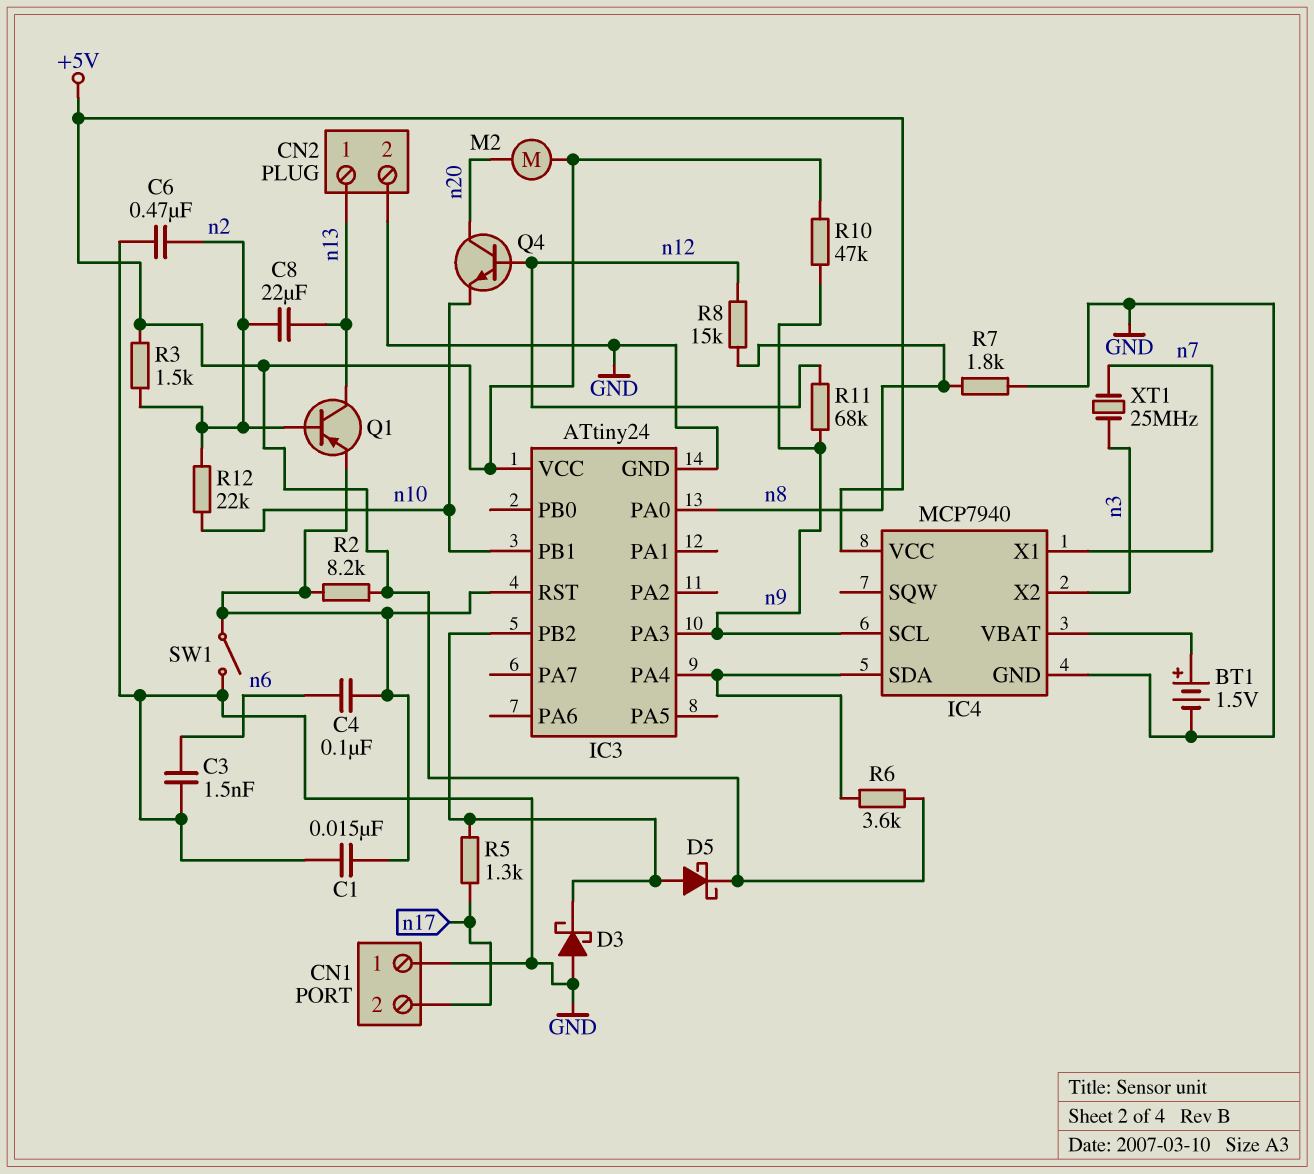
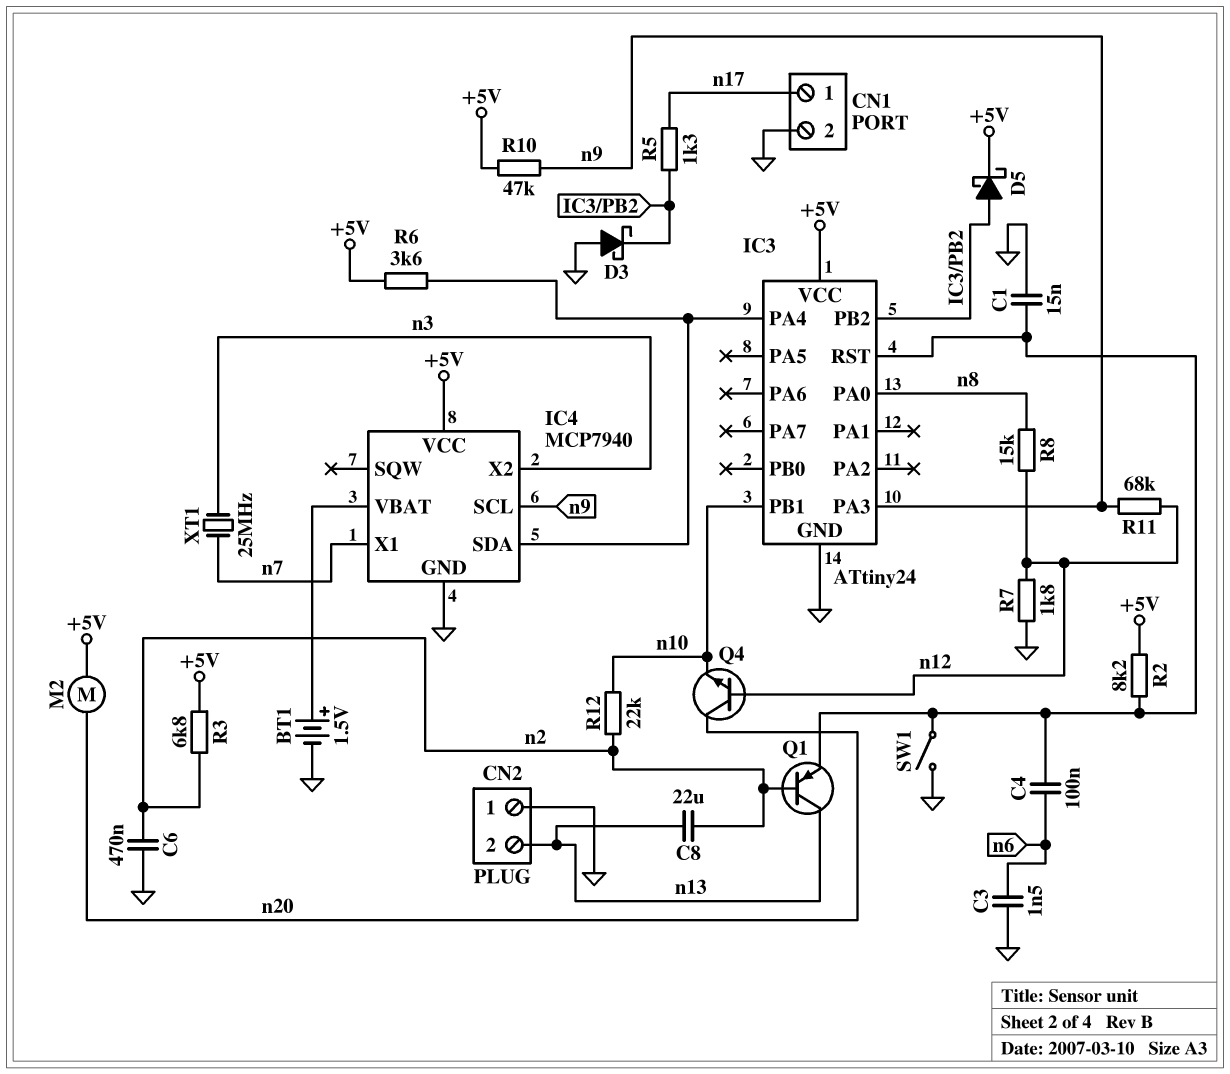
CN1 pin 1: GND -> n17
CN1 pin 2: n17 -> GND
CN2 pin 1: n13 -> GND
CN2 pin 2: GND -> n13
R3: 1.5k (+5V, n2) -> 6.8k (+5V, n2)
R7: 1.8k (GND, n8) -> 1.8k (GND, n12)

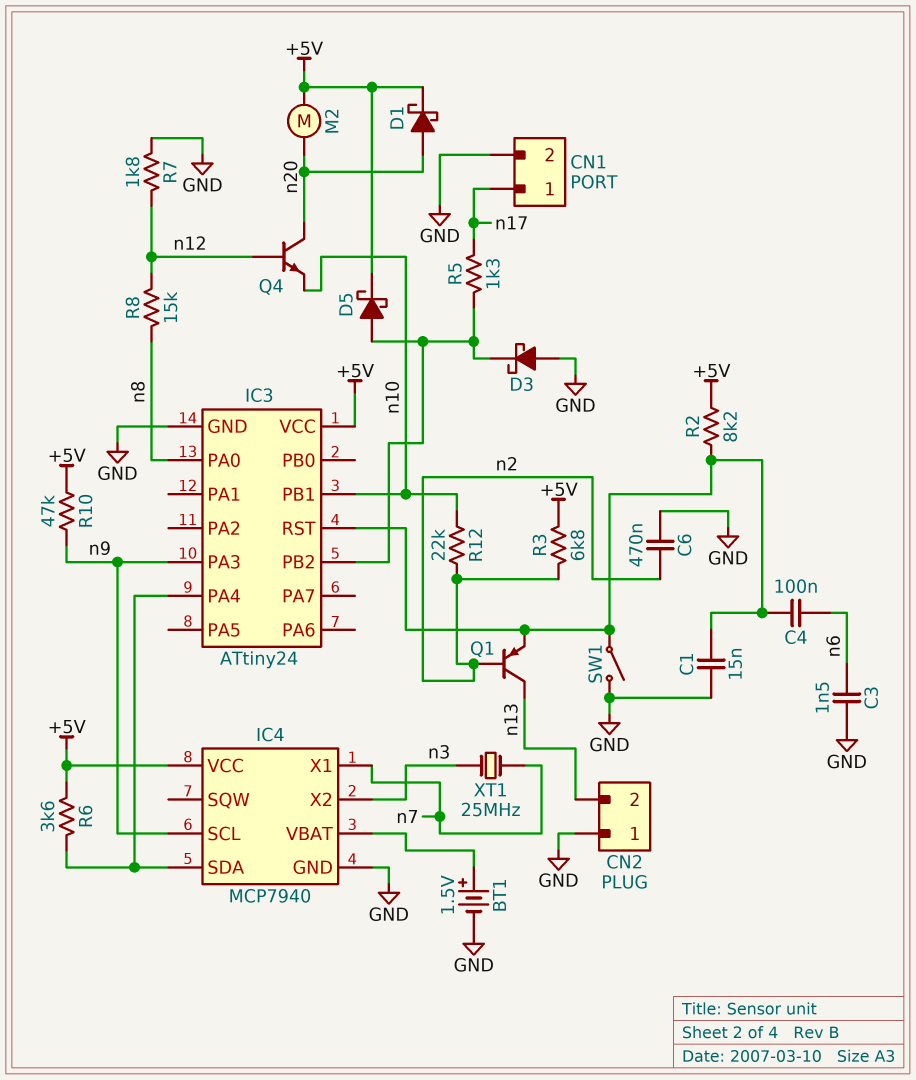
C8: 22uF (n2, n13) -> none
D1: none -> schottky (A n20, K +5V)
R11: 68k (n9, n12) -> none

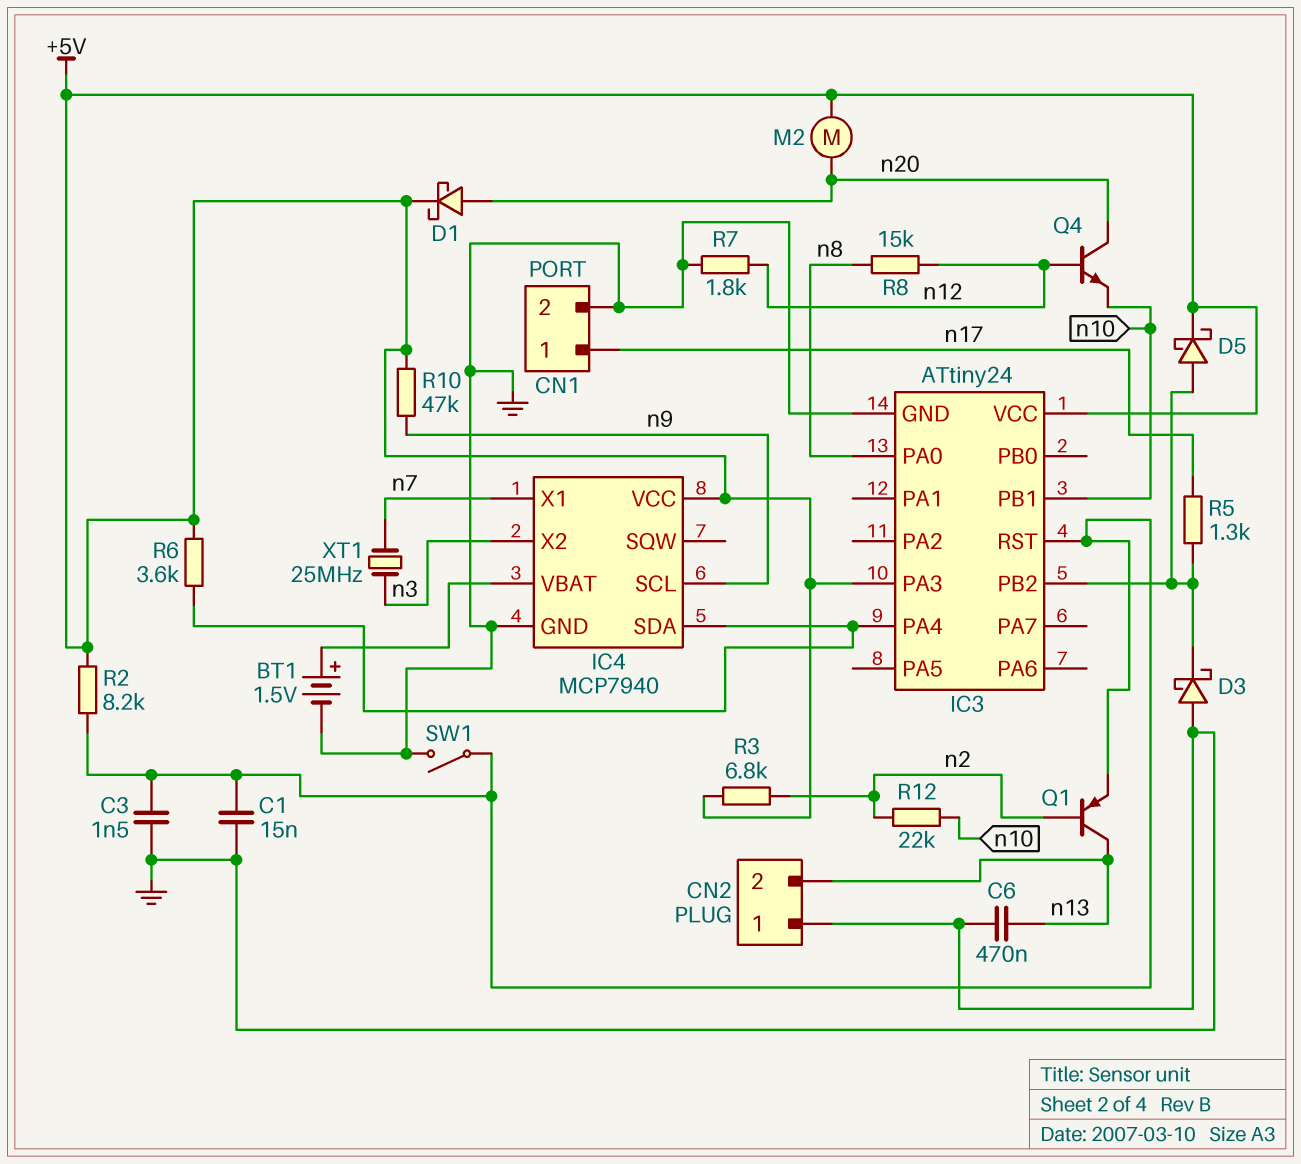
C3: 1.5nF (GND, n6) -> 1.5nF (GND, IC3/RST)
C4: 100nF (IC3/RST, n6) -> none
C6: 470nF (GND, n2) -> 470nF (GND, n13)
IC3 pin PA3: n9 -> +5V

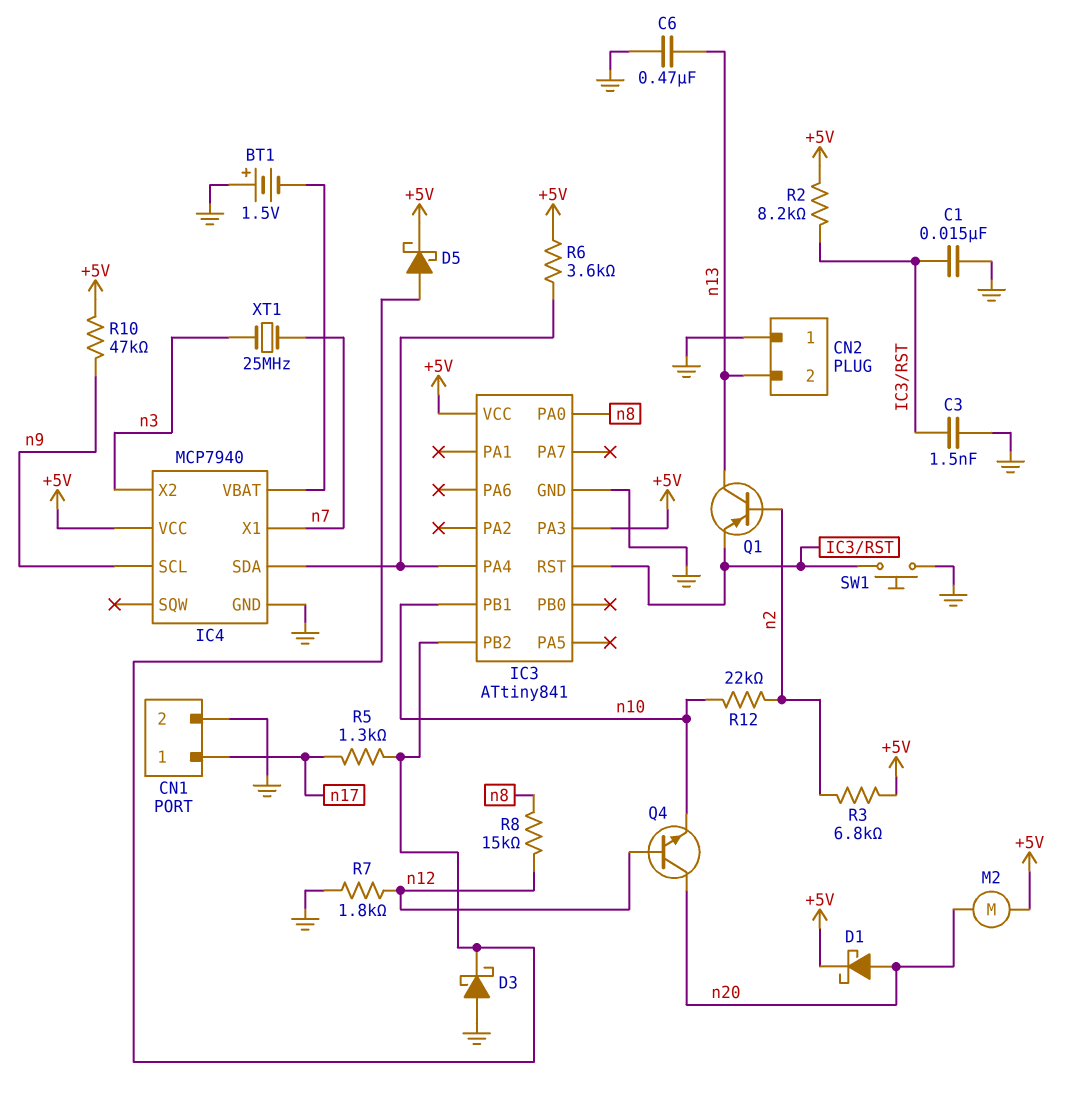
BT1: 1.5V (plus IC4/VBAT, minus GND) -> 1.5V (plus GND, minus IC4/VBAT)
IC3: ATtiny24 -> ATtiny841
SW1: switch (GND, IC3/RST) -> button (GND, IC3/RST)

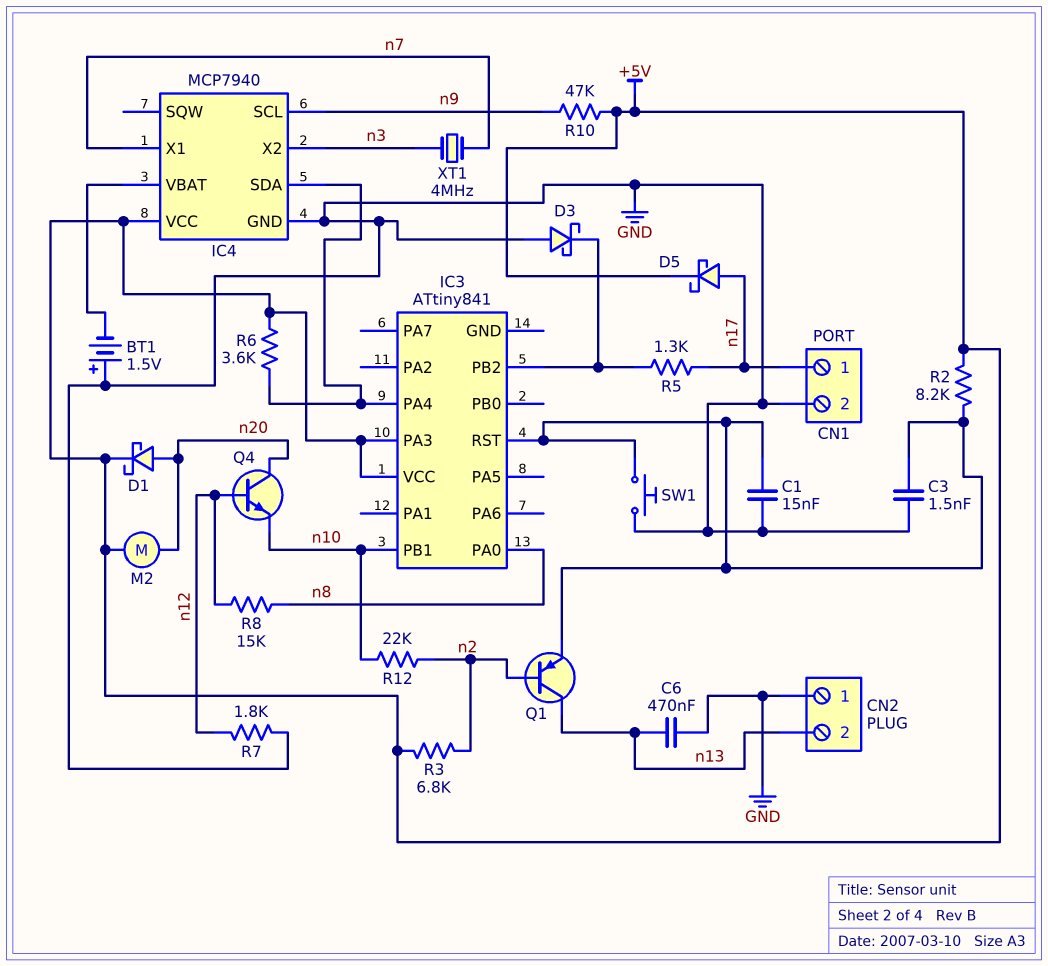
D5: schottky (A IC3/PB2, K +5V) -> schottky (A n17, K +5V)
IC3 pin GND: GND -> none
XT1: 25MHz (n3, n7) -> 4MHz (n3, n7)

